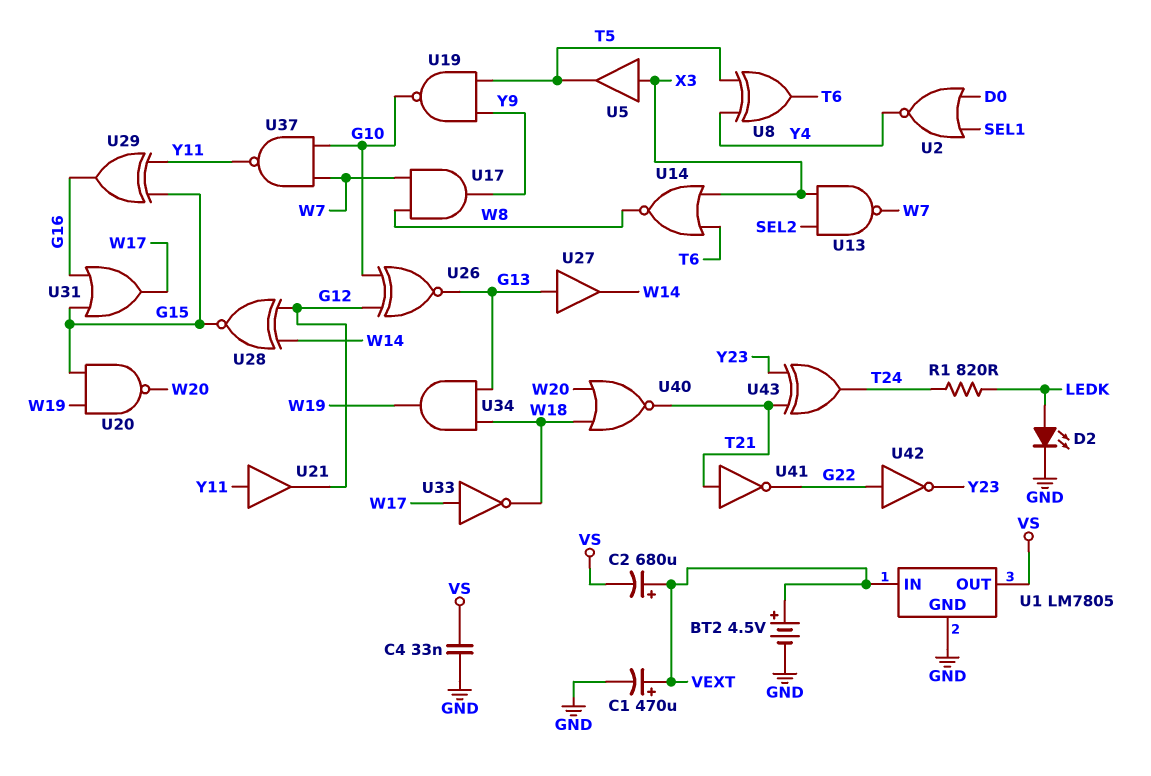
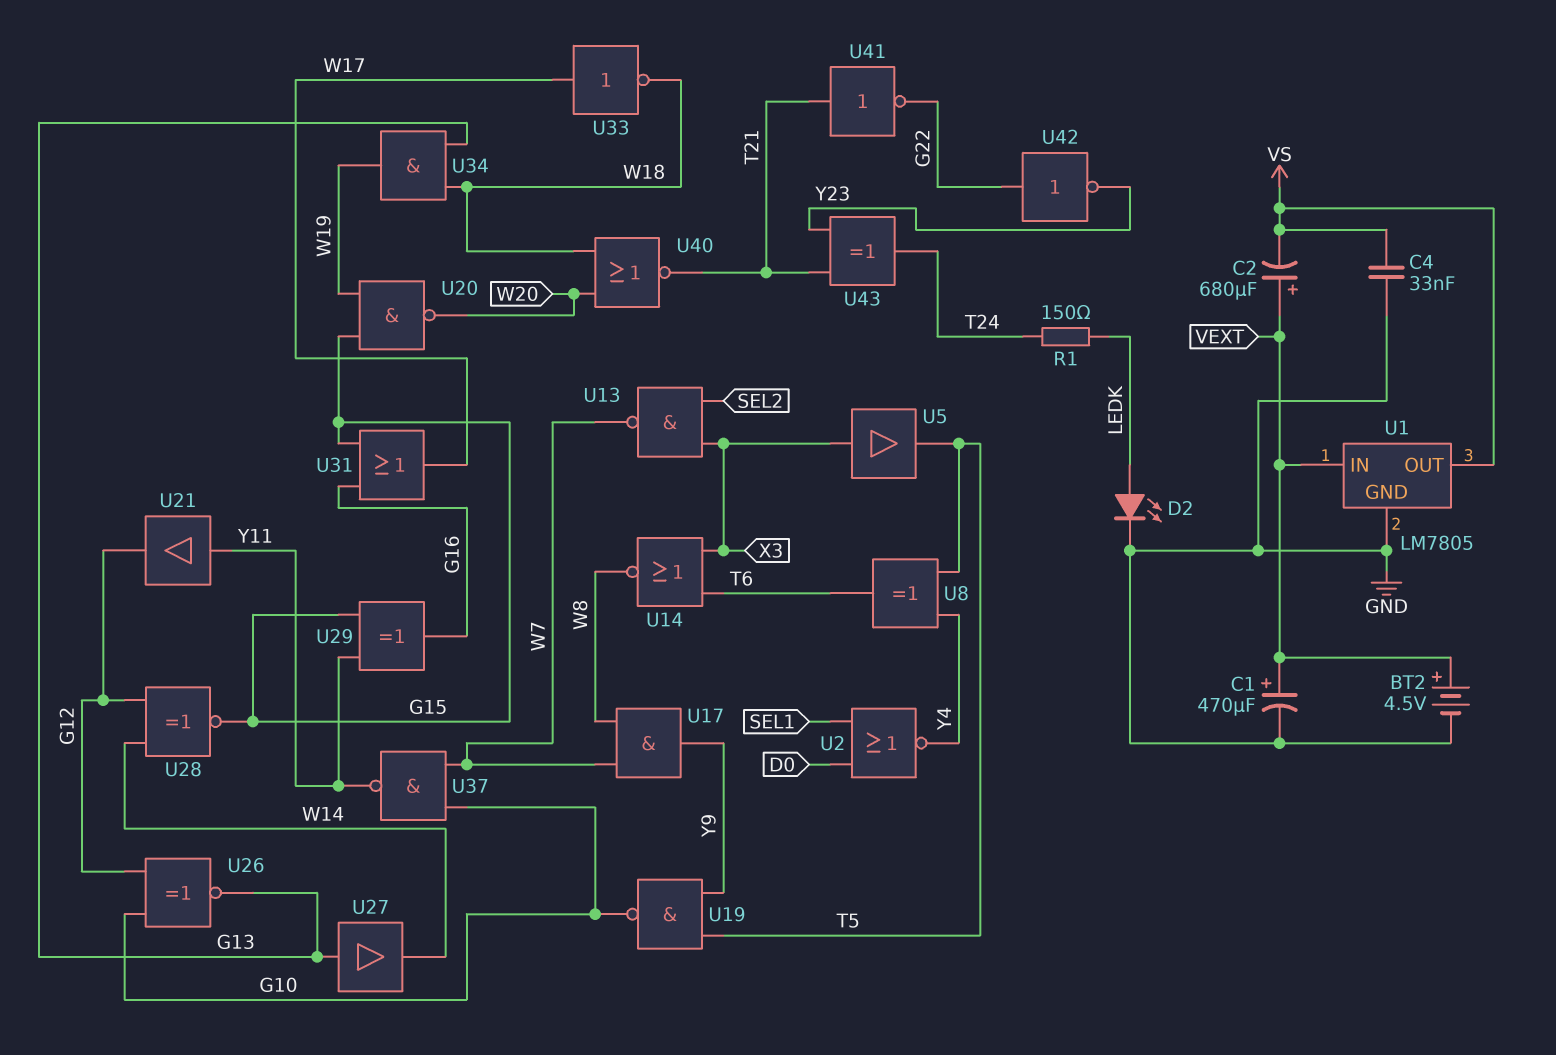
R1: 820 (LEDK, T24) -> 150 (LEDK, T24)

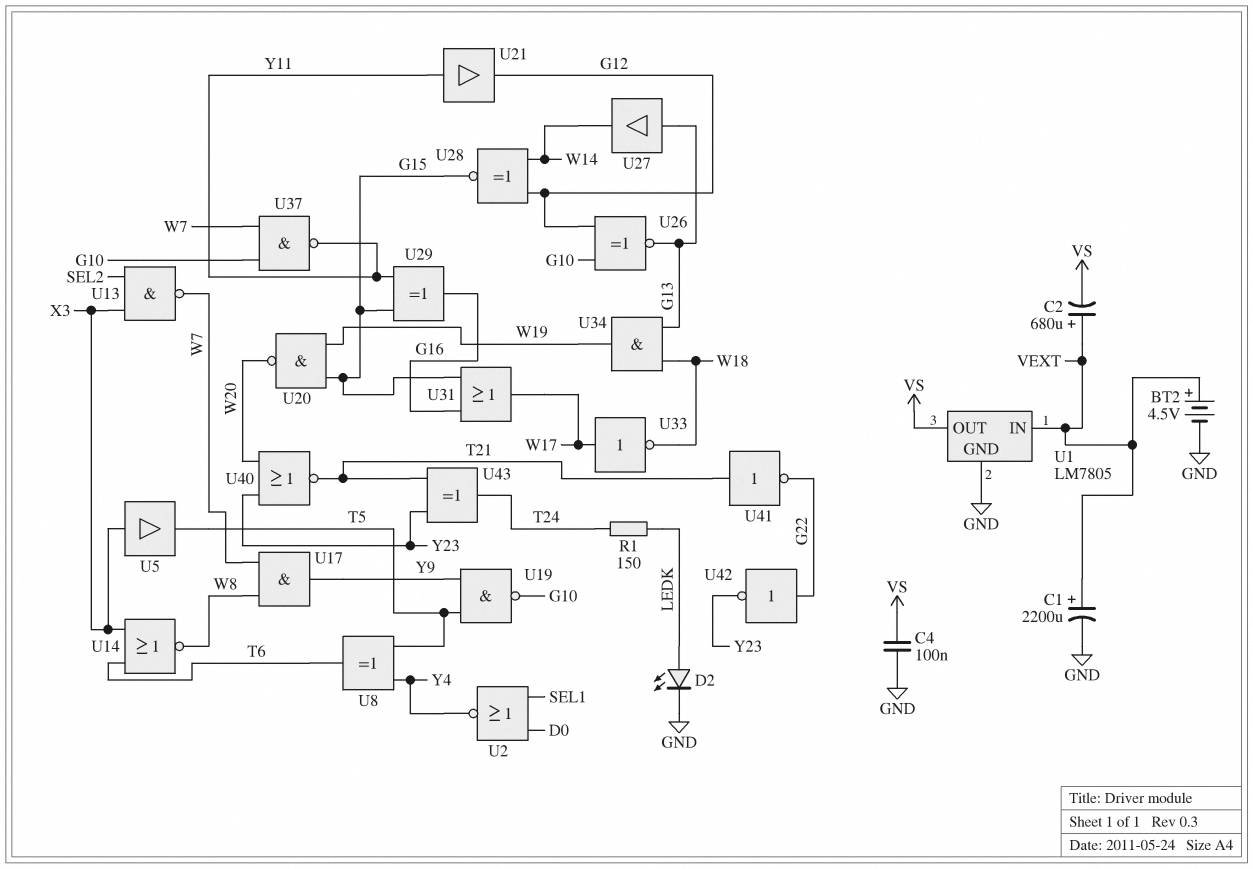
C1: 470uF (plus VEXT, minus GND) -> 2200uF (plus VEXT, minus GND)
C4: 33nF (GND, VS) -> 100nF (GND, VS)
U40: NOR (in W18, in W20, out T21) -> NOR (in W20, in Y23, out T21)

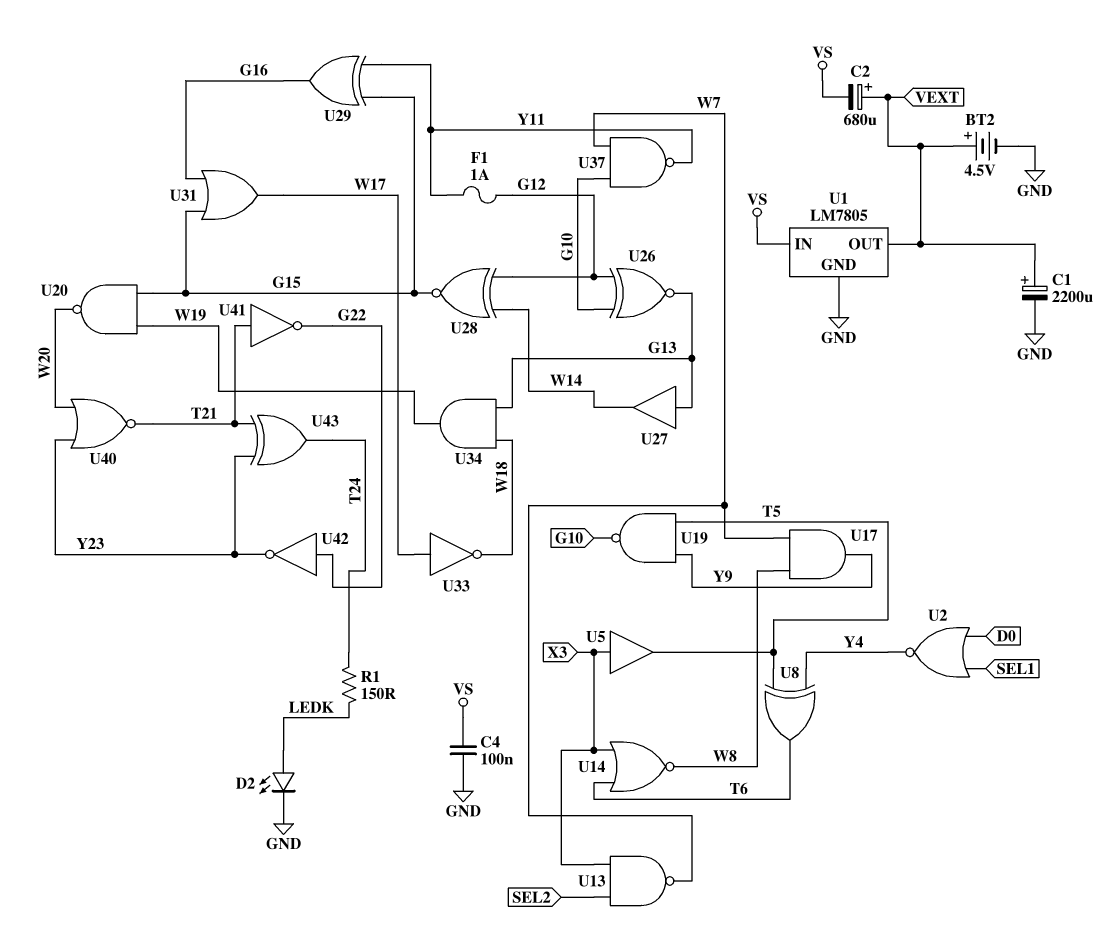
F1: none -> 1A (G12, Y11)
U1 pin IN: VEXT -> VS
U1 pin OUT: VS -> VEXT
U21: buffer (in Y11, out G12) -> none

